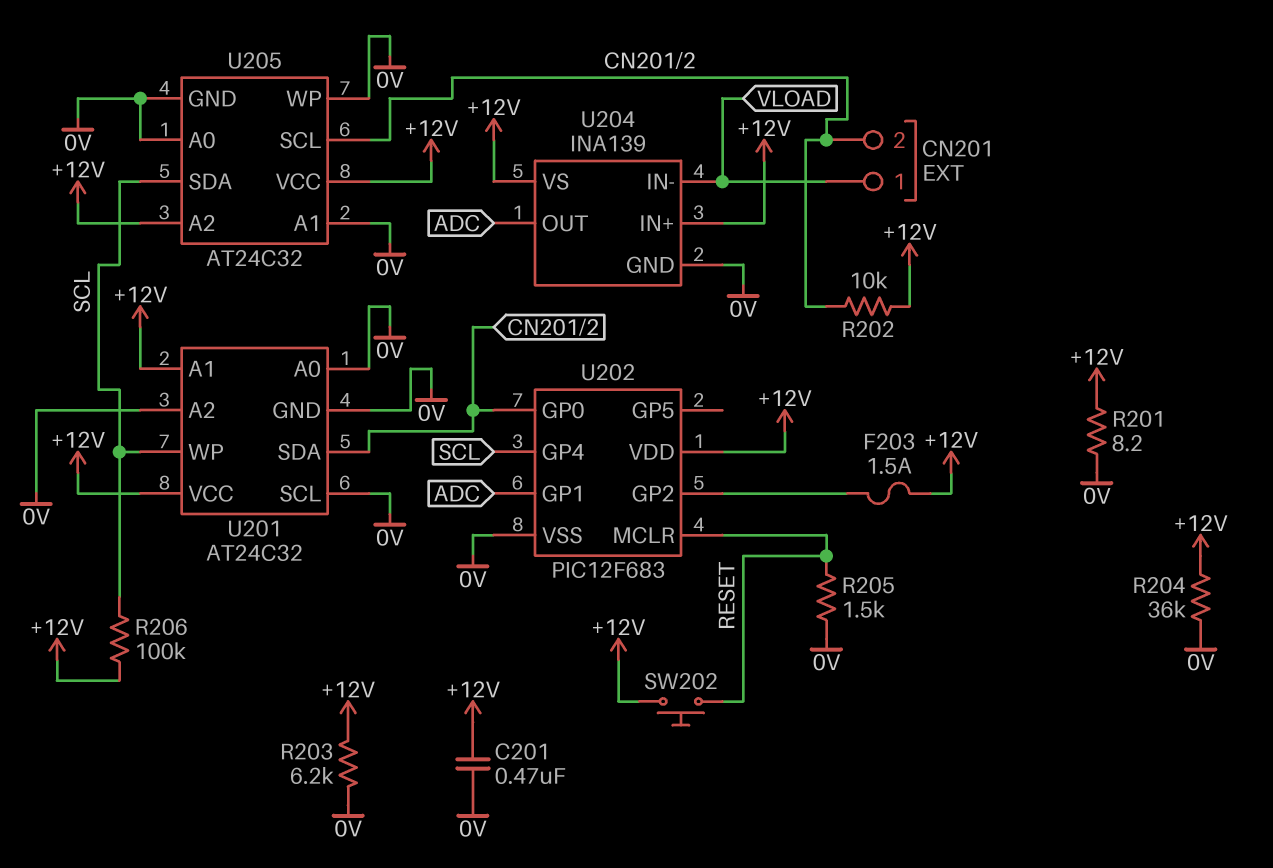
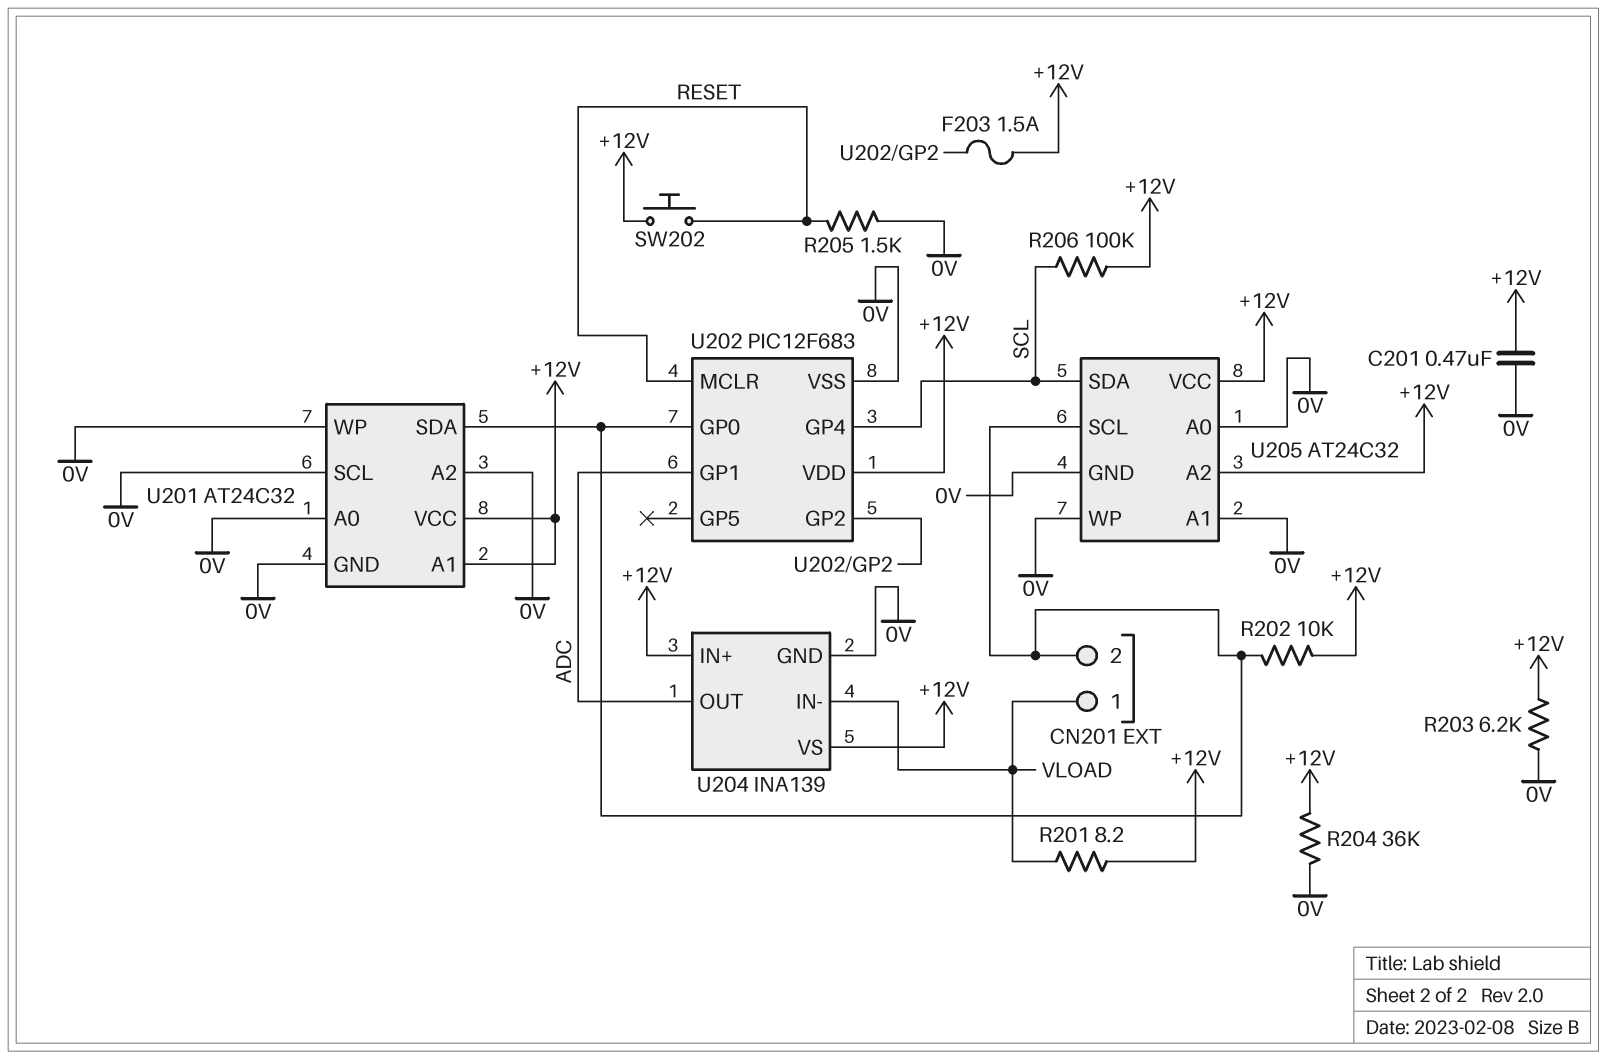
R201: 8.2 (+12V, 0V) -> 8.2 (+12V, VLOAD)
U201 pin WP: SCL -> 0V

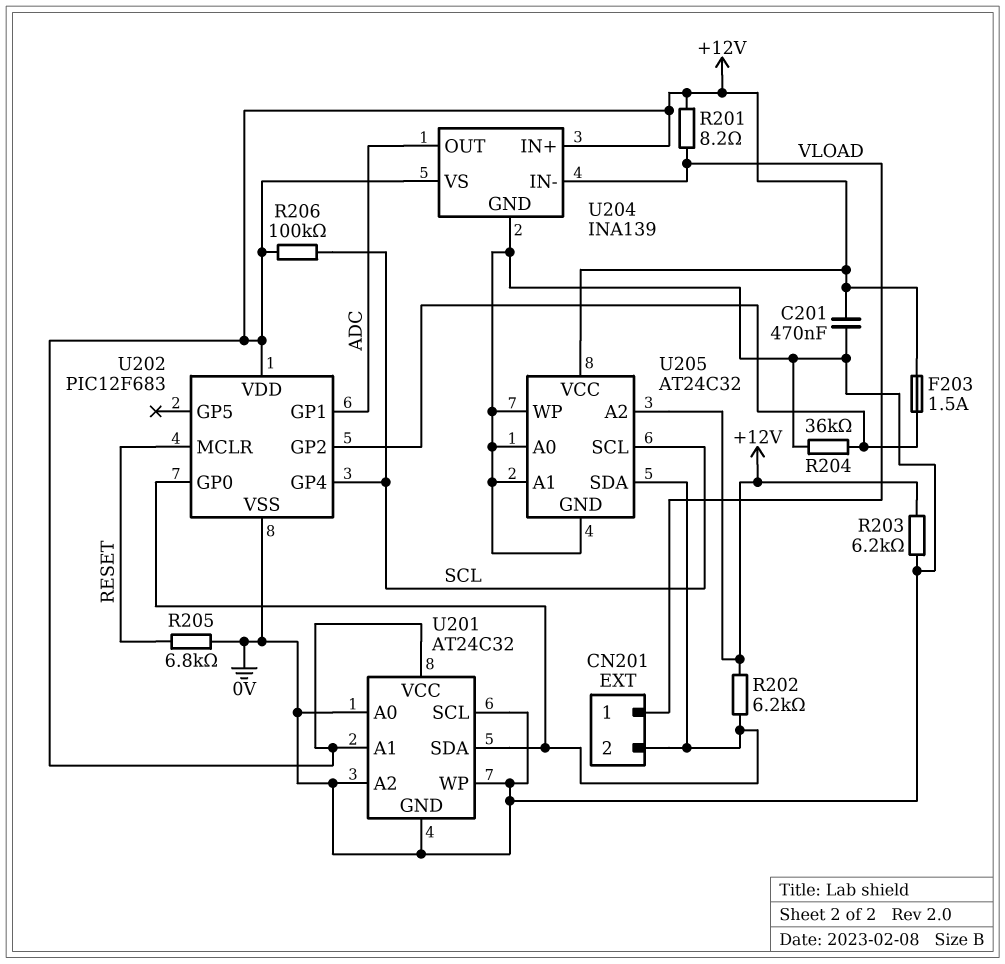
R202: 10k (+12V, CN201/2) -> 6.2k (+12V, CN201/2)
R204: 36k (+12V, 0V) -> 36k (0V, U202/GP2)
R205: 1.5k (0V, RESET) -> 6.8k (0V, RESET)
SW202: button (+12V, RESET) -> none
U205 pin SCL: CN201/2 -> SCL
U205 pin SDA: SCL -> CN201/2

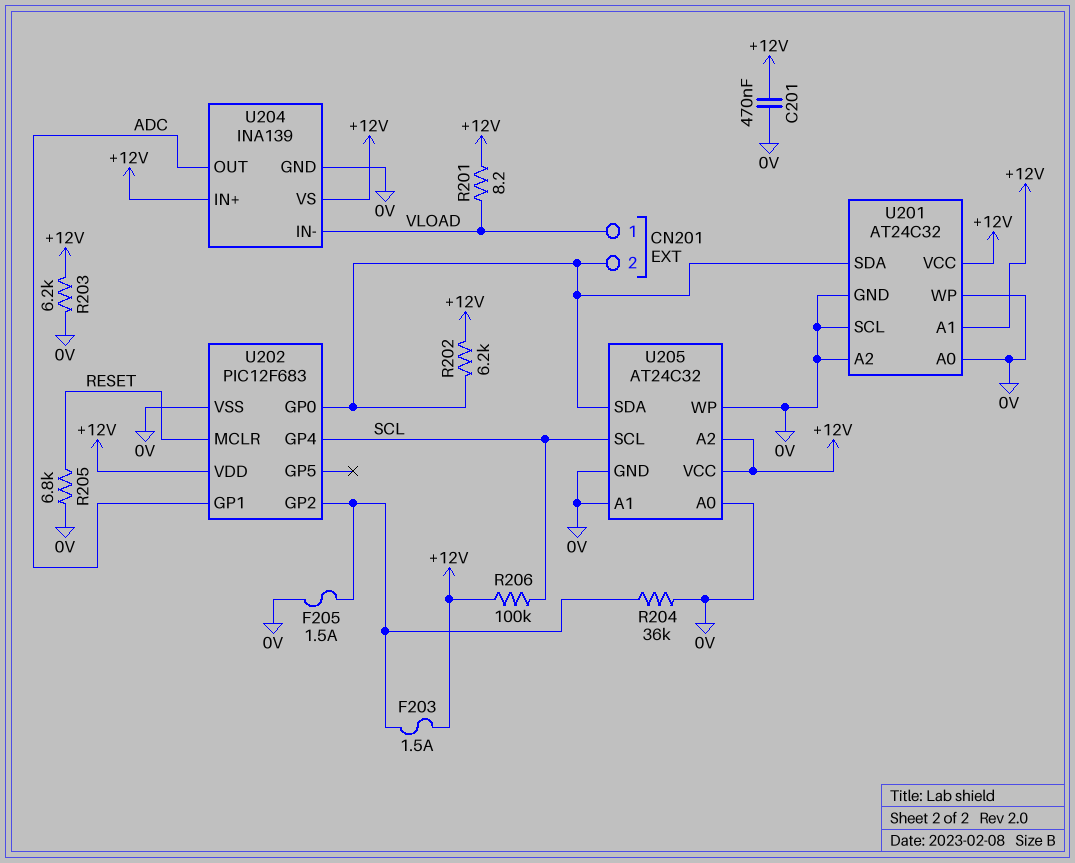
F205: none -> 1.5A (0V, U202/GP2)

